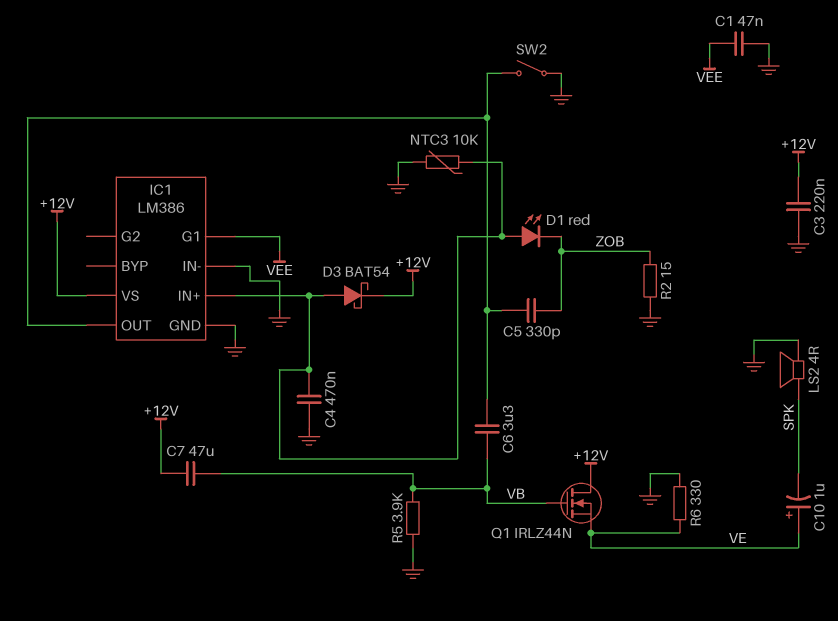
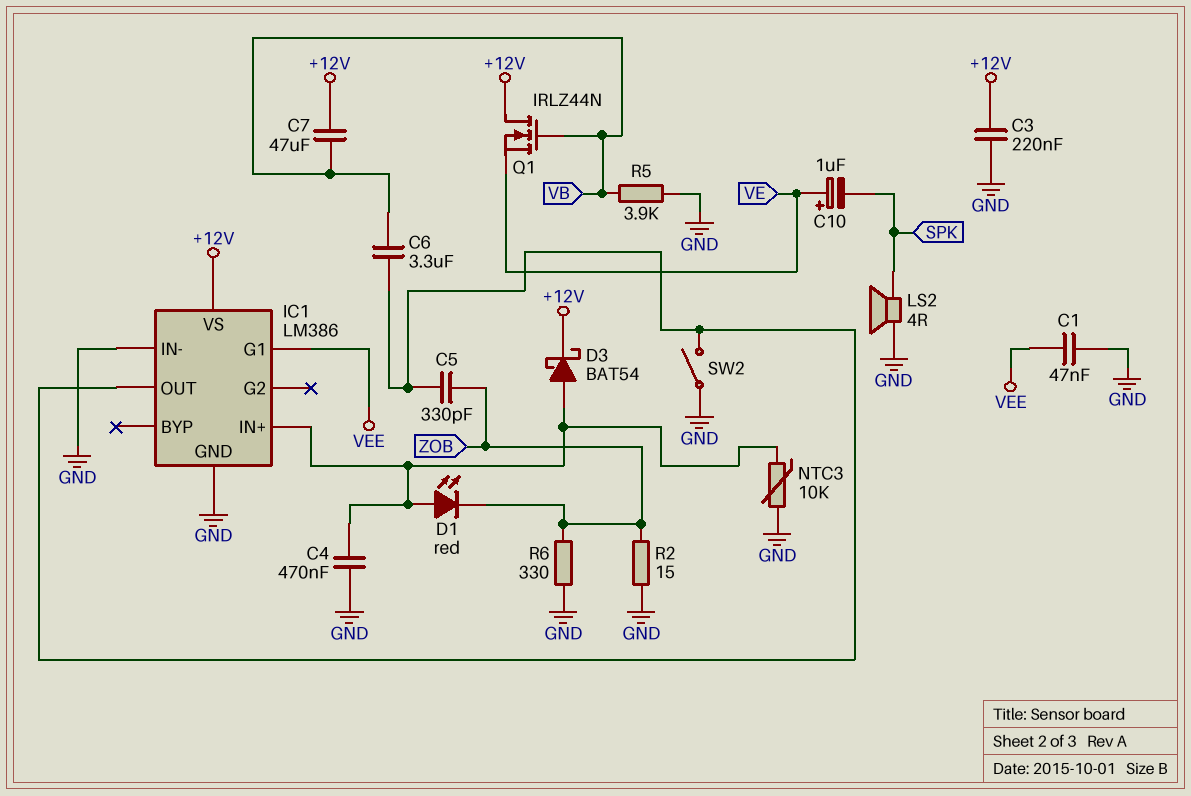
R6: 330 (GND, VE) -> 330 (GND, ZOB)

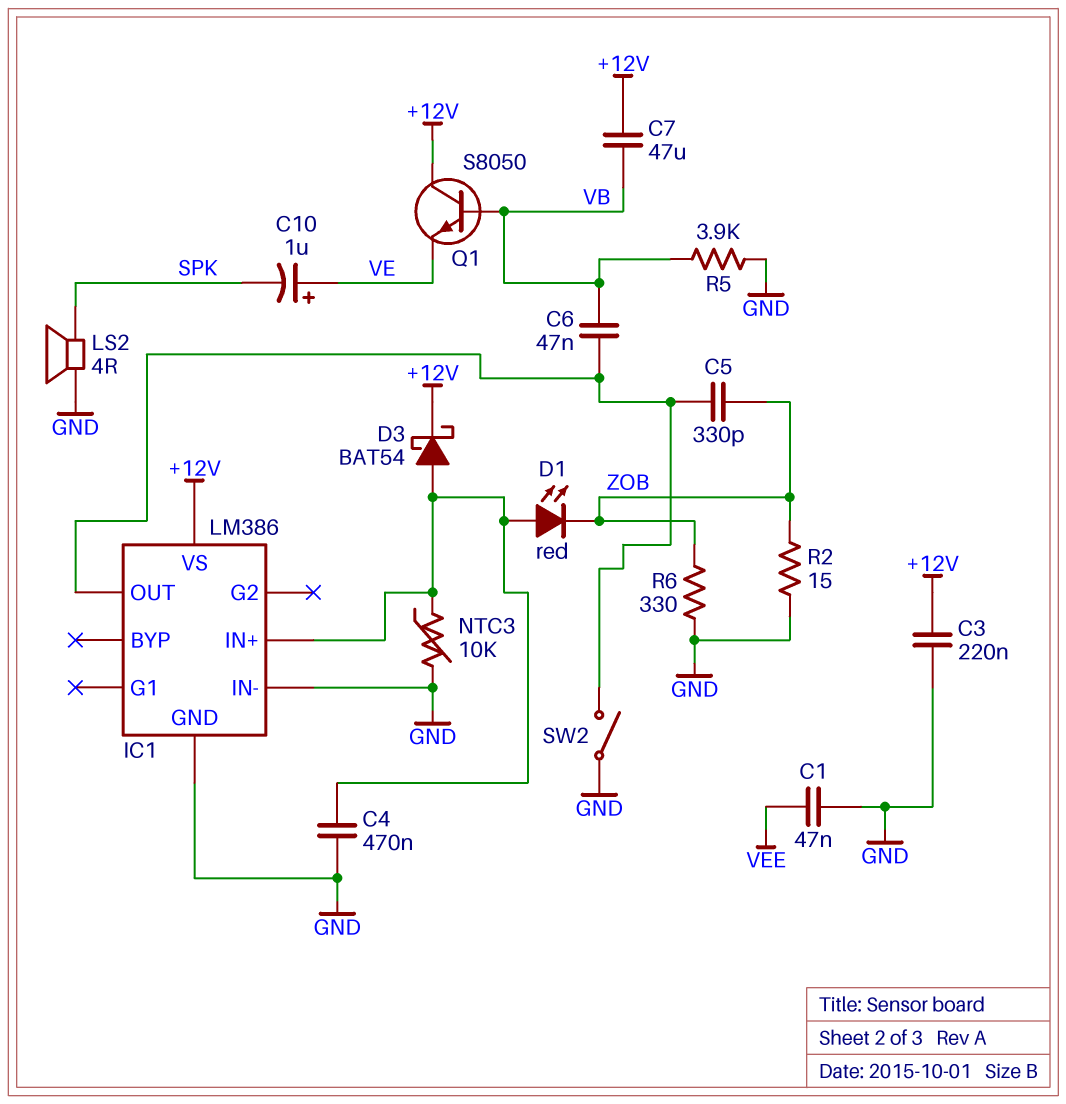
C6: 3.3uF (IC1/OUT, VB) -> 47nF (IC1/OUT, VB)
IC1 pin G1: VEE -> none
Q1: NMOS IRLZ44N (G VB, D +12V, S VE) -> NPN S8050 (B VB, C +12V, E VE)

